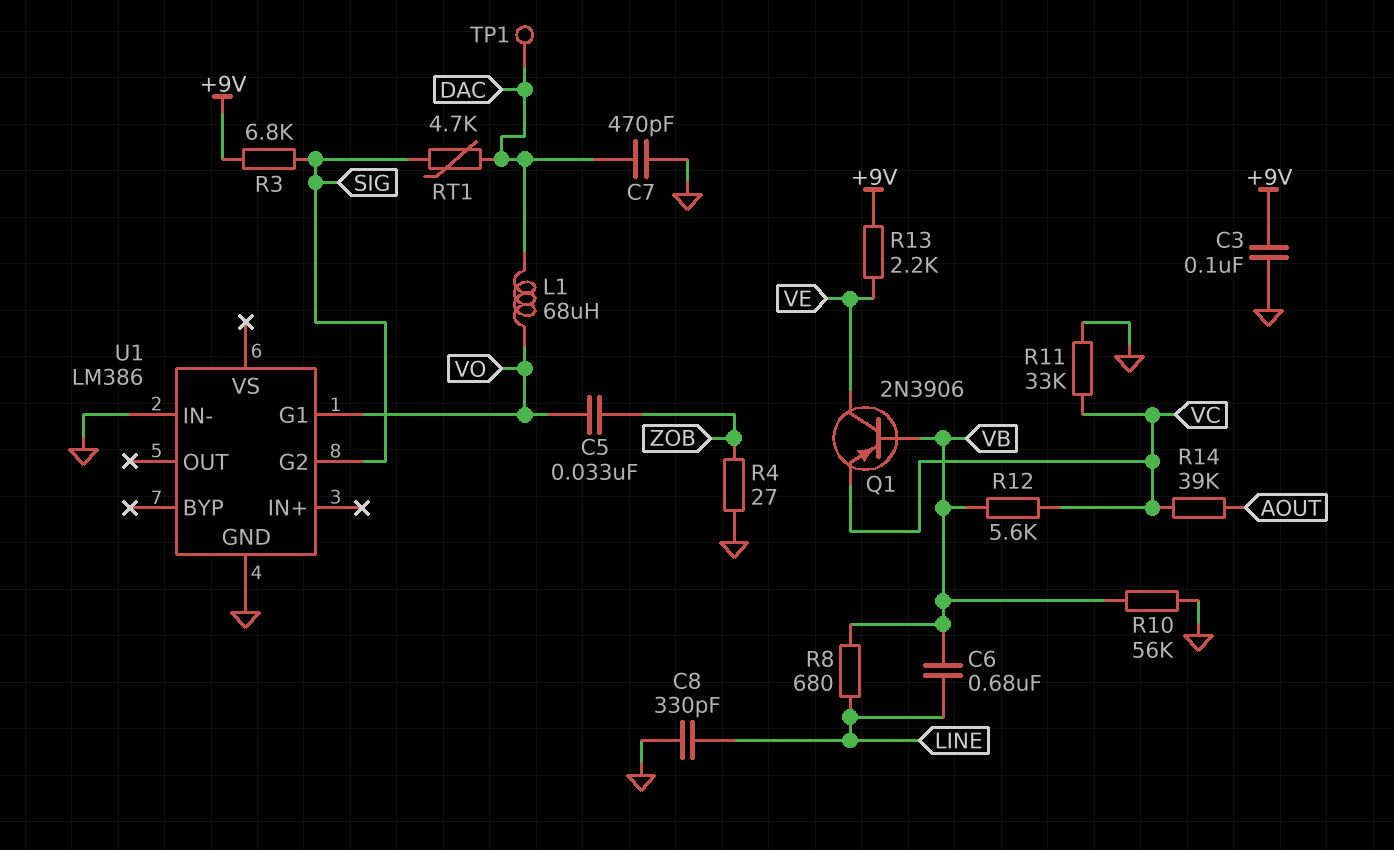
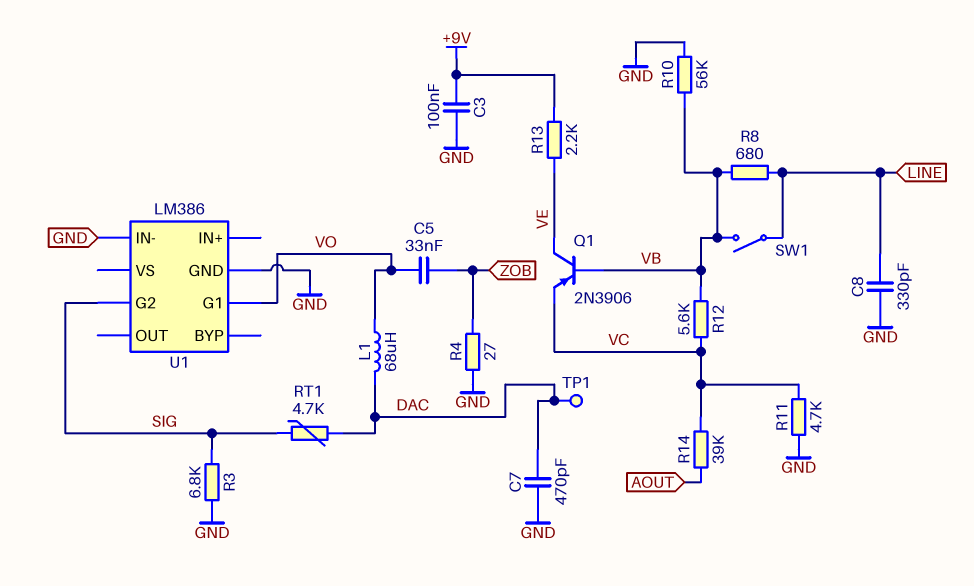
C6: 680nF (LINE, VB) -> none
R3: 6.8k (+9V, SIG) -> 6.8k (GND, SIG)
R11: 33k (GND, VC) -> 4.7k (GND, VC)
SW1: none -> switch (LINE, VB)

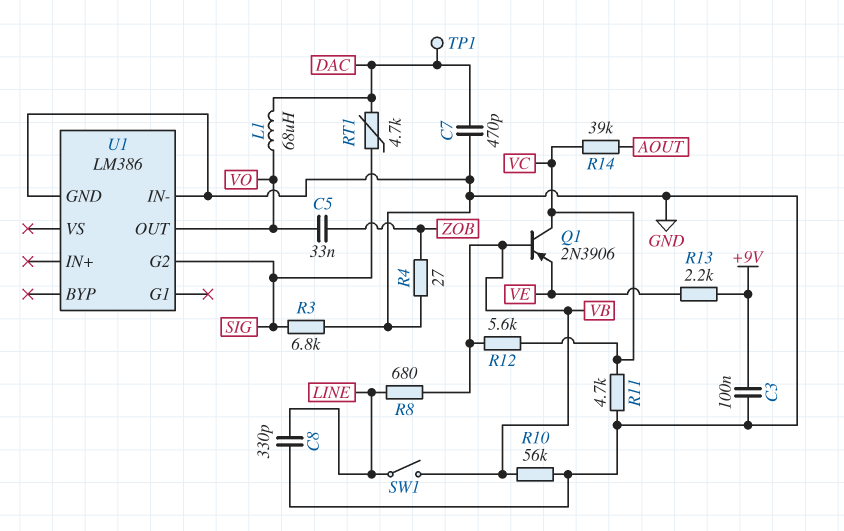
Q1: PNP 2N3906 (B VB, C VE, E VC) -> PNP 2N3906 (B VB, C VC, E VE)
U1 pin G1: VO -> none
U1 pin OUT: none -> VO

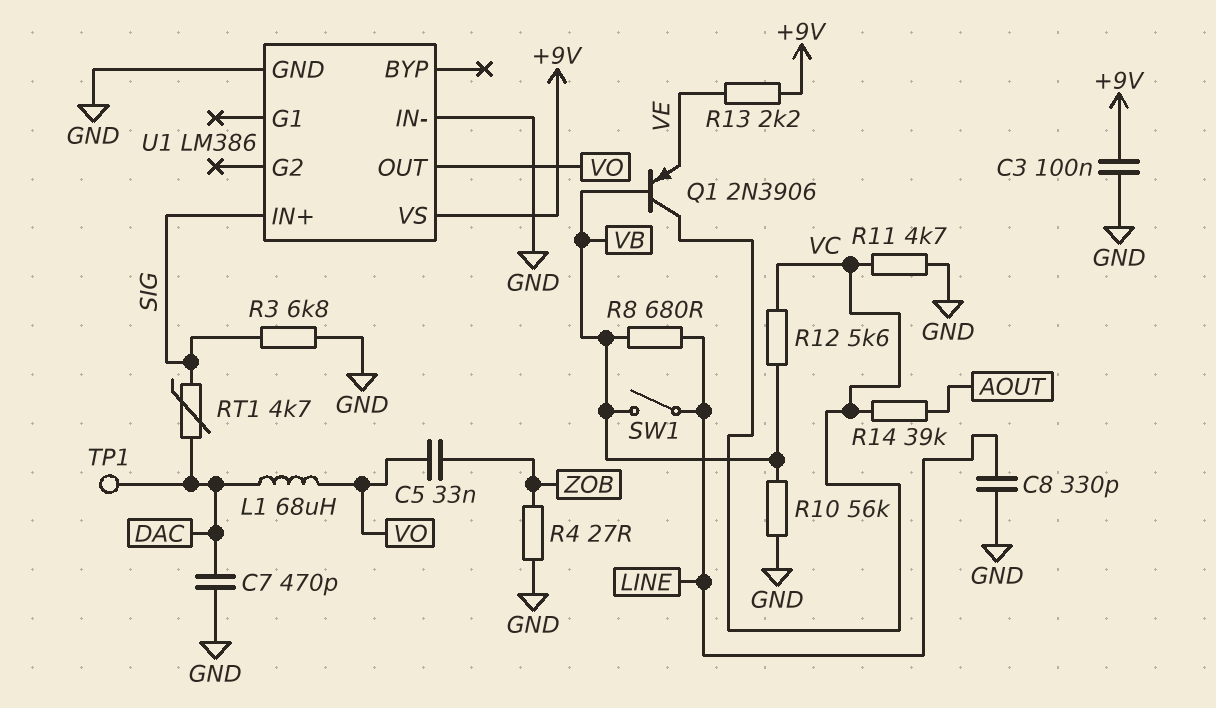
U1 pin G2: SIG -> none
U1 pin IN+: none -> SIG
U1 pin VS: none -> +9V

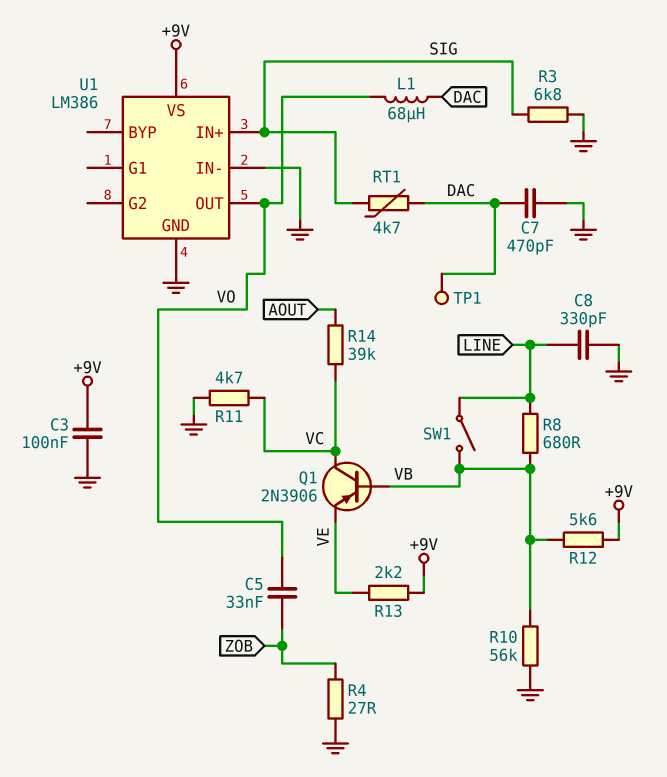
R12: 5.6k (VB, VC) -> 5.6k (+9V, VB)

